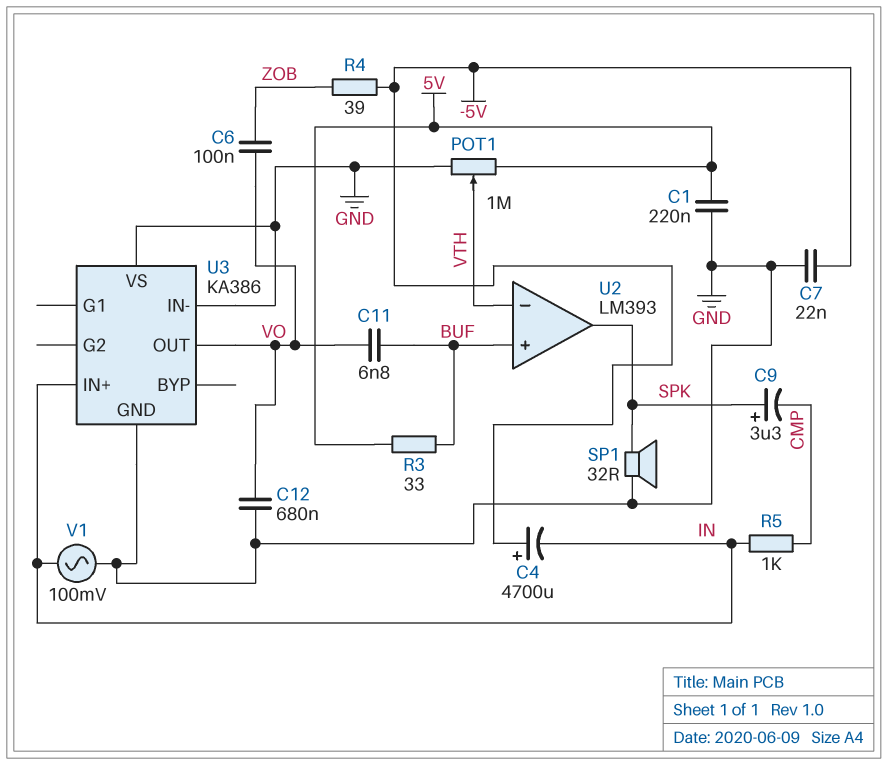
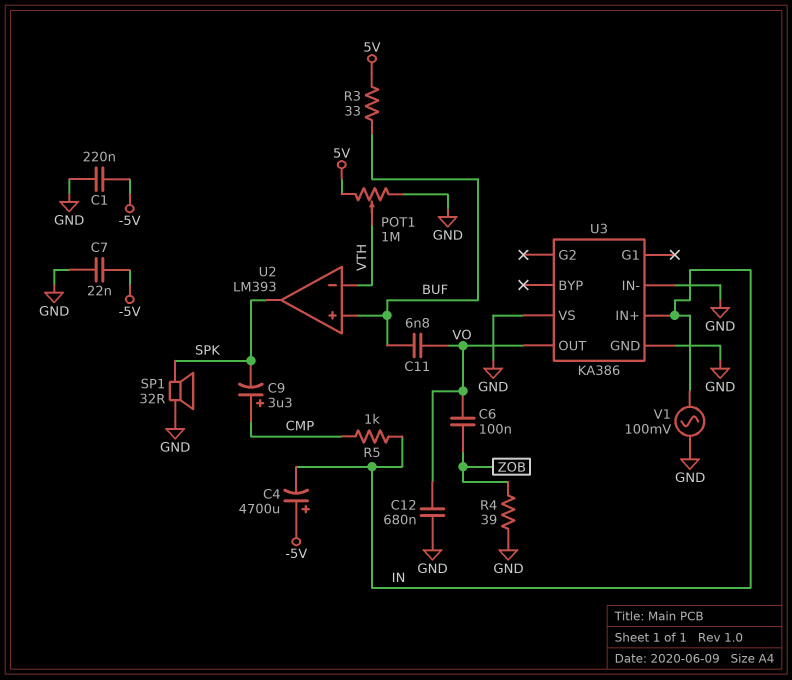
C1: 220nF (5V, GND) -> 220nF (-5V, GND)
C9: 3.3uF (plus SPK, minus CMP) -> 3.3uF (plus CMP, minus SPK)
R4: 39 (-5V, ZOB) -> 39 (GND, ZOB)

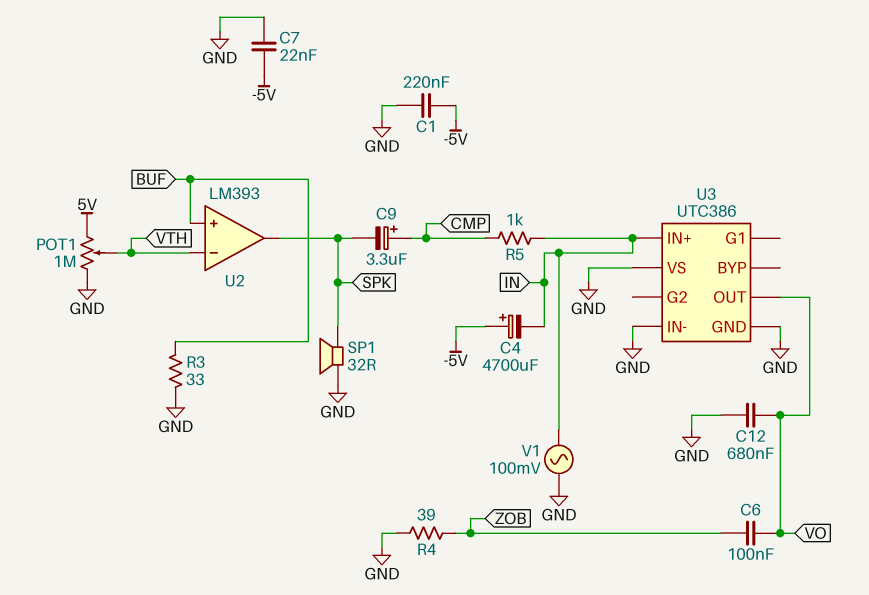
C11: 6.8nF (BUF, VO) -> none
R3: 33 (5V, BUF) -> 33 (BUF, GND)
U3: KA386 -> UTC386

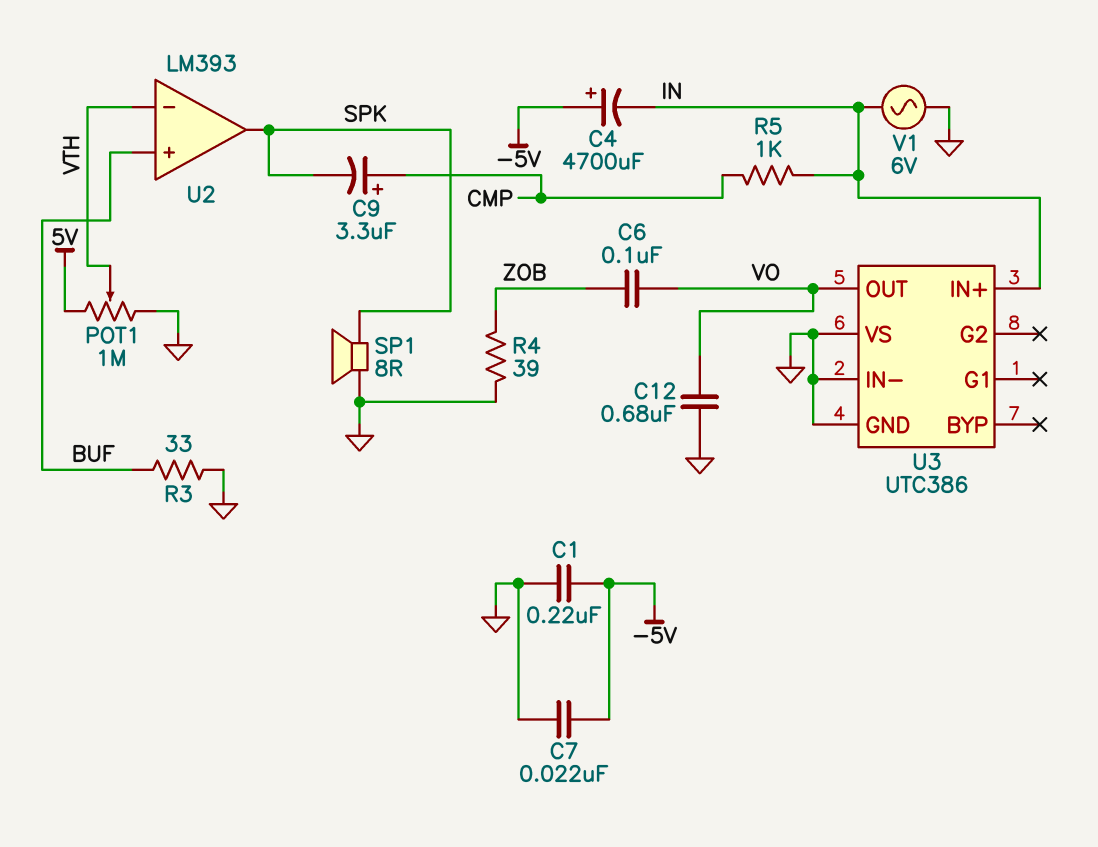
SP1: speaker 32R (GND, SPK) -> speaker 8R (GND, SPK)
V1: AC 100mV (GND, IN) -> AC 6V (GND, IN)

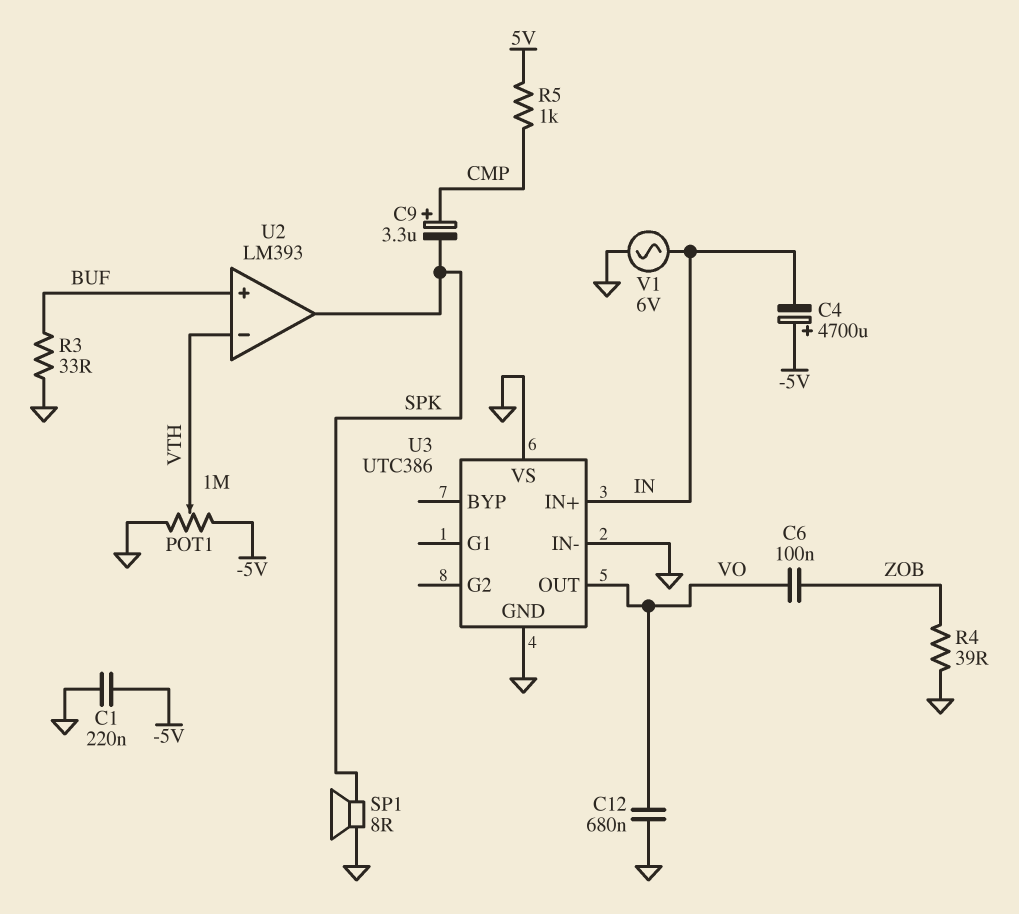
C7: 22nF (-5V, GND) -> none
POT1: 1M (5V, GND, wiper VTH) -> 1M (-5V, GND, wiper VTH)
R5: 1k (CMP, IN) -> 1k (5V, CMP)

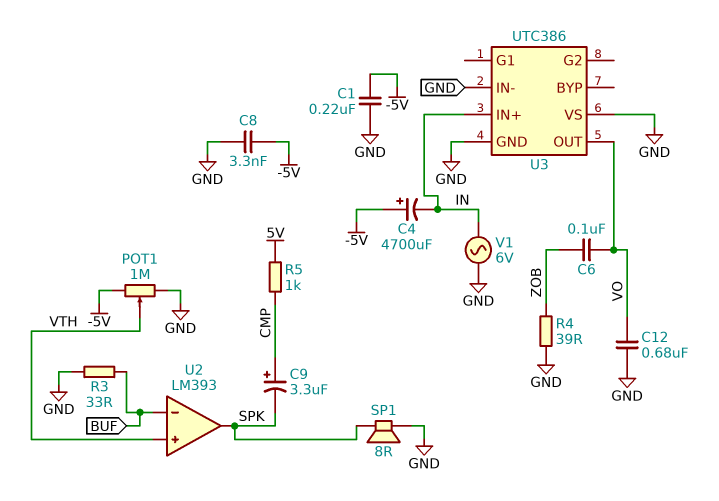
C8: none -> 3.3nF (-5V, GND)
U2 pin in+: BUF -> VTH
U2 pin in-: VTH -> BUF

